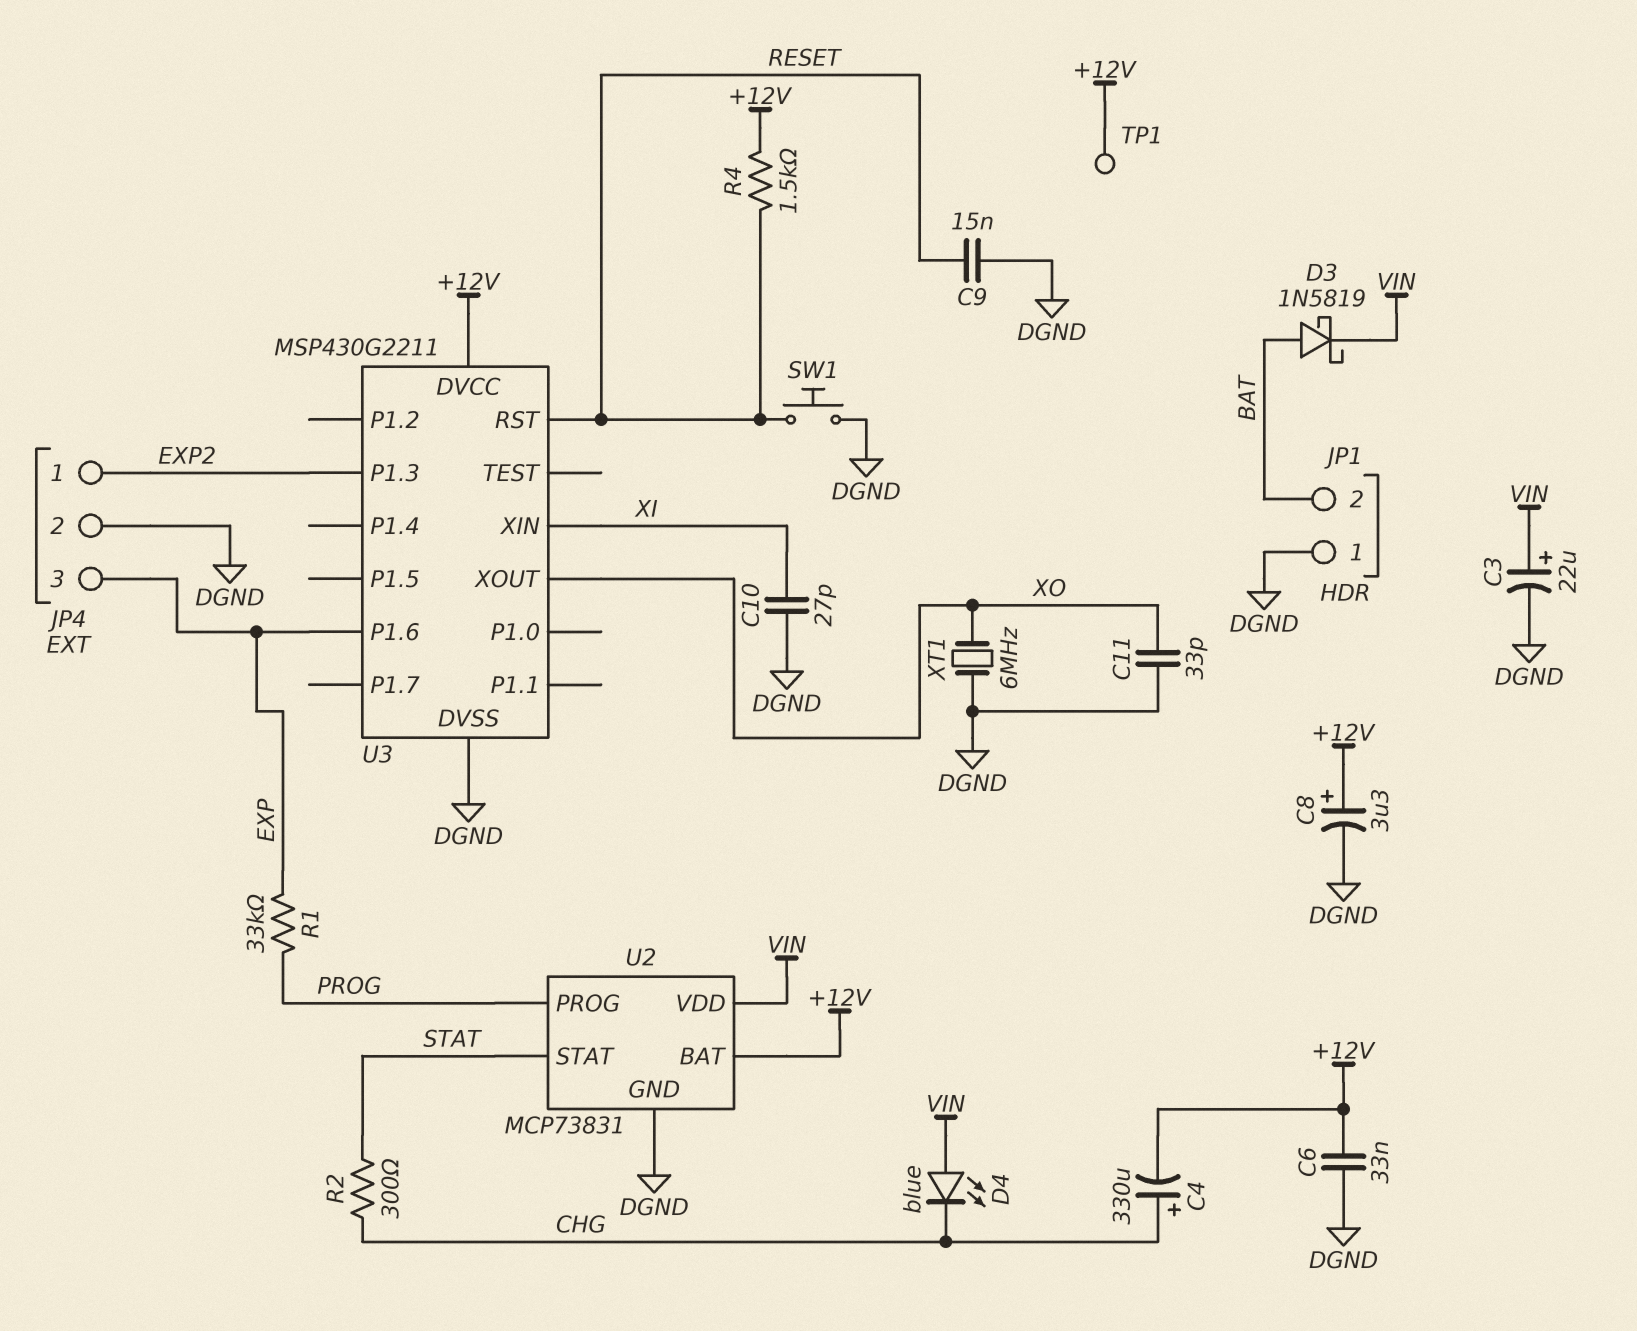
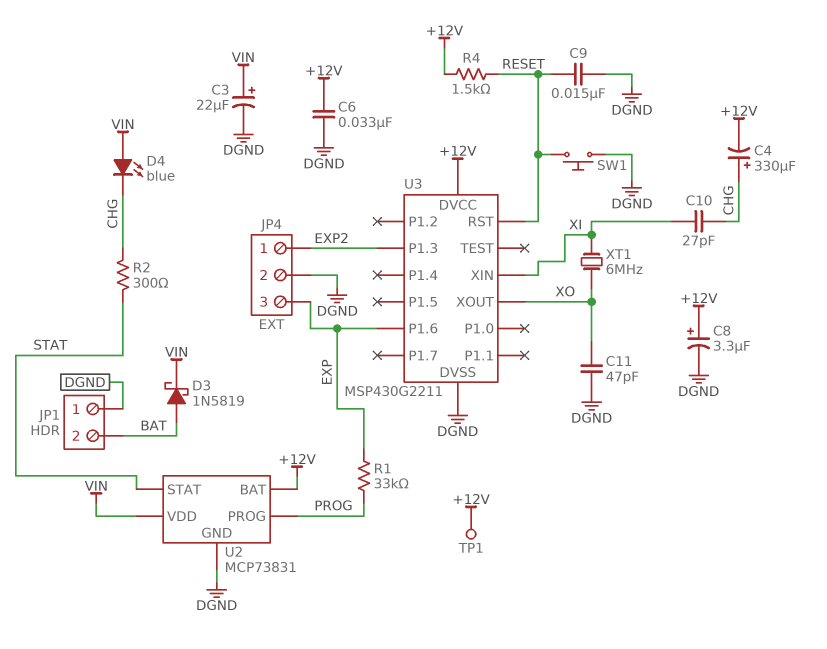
C10: 27pF (DGND, XI) -> 27pF (CHG, XI)
C11: 33pF (DGND, XO) -> 47pF (DGND, XO)
XT1: 6MHz (DGND, XO) -> 6MHz (XI, XO)

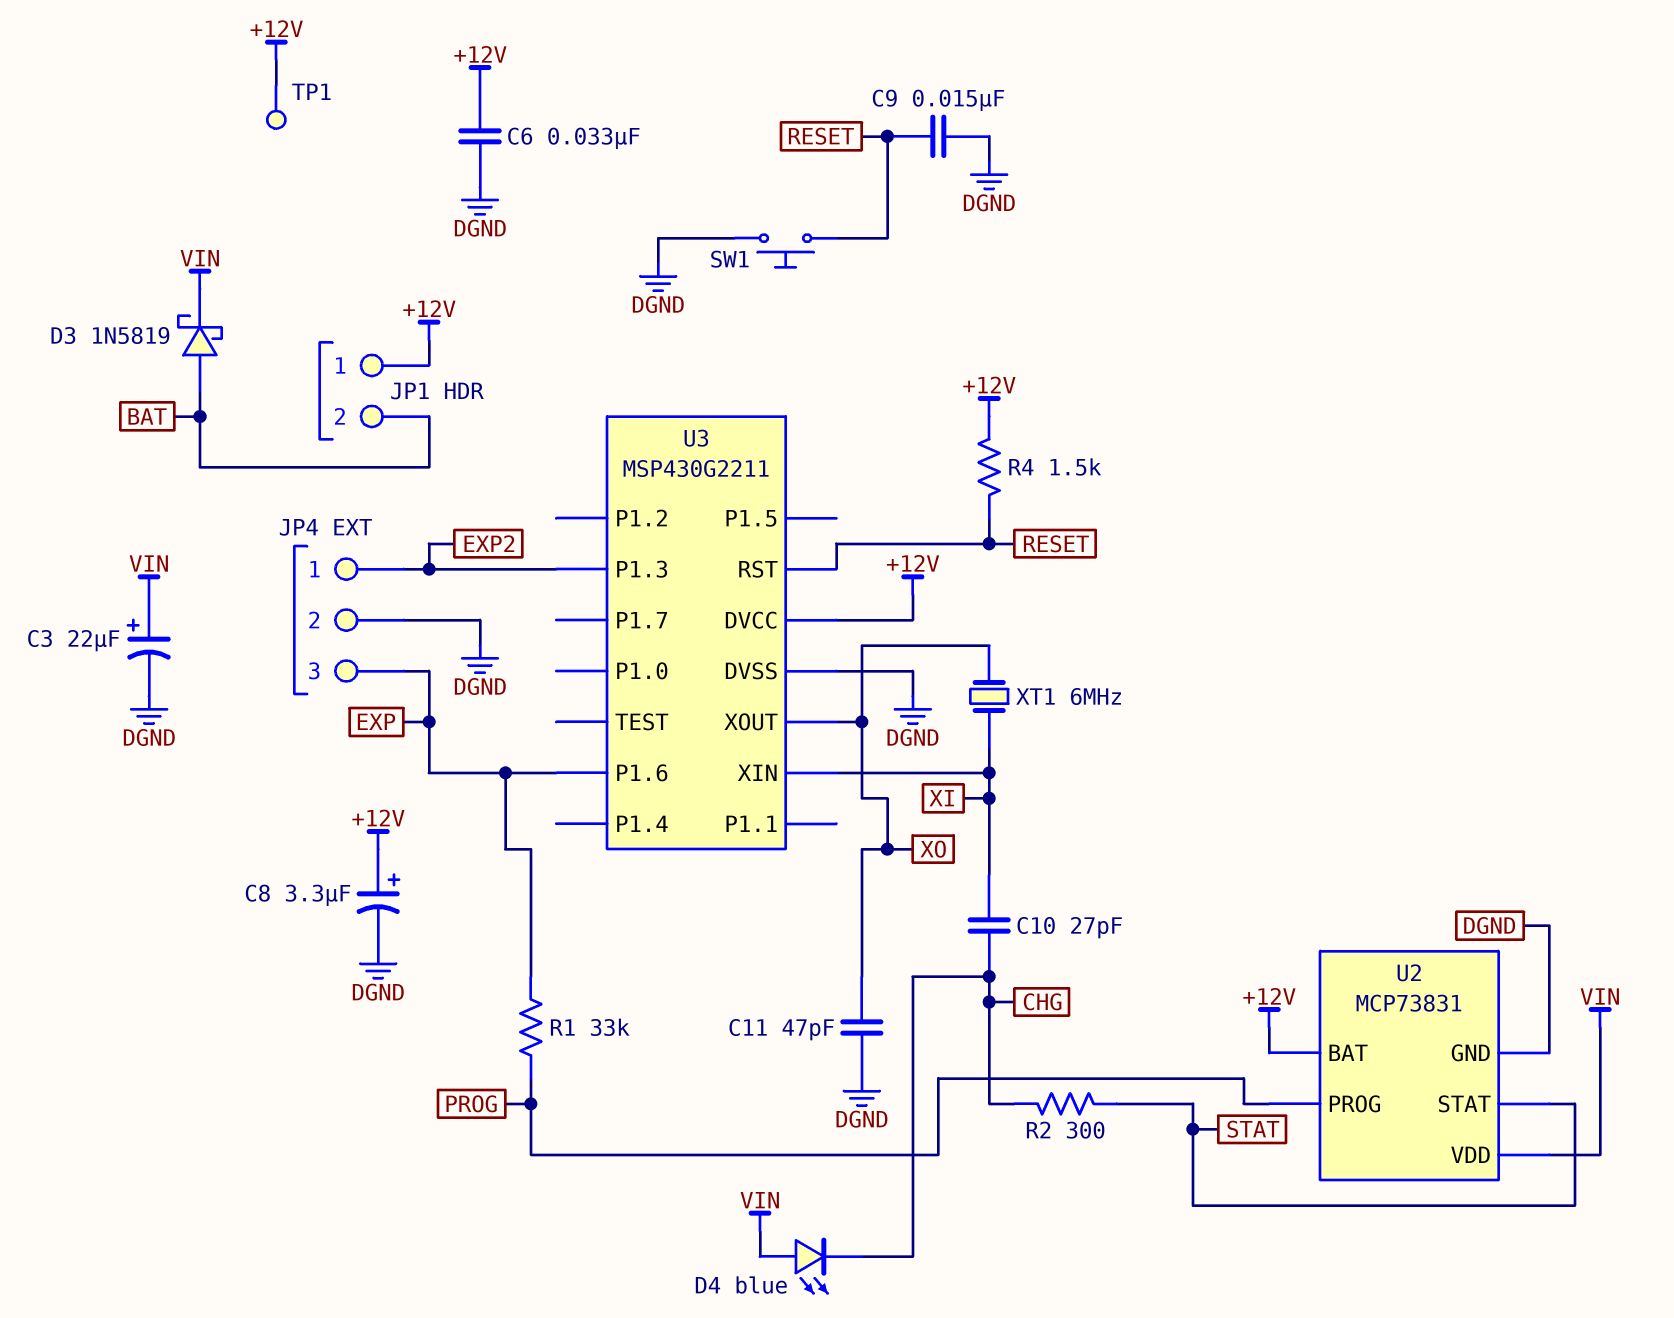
C4: 330uF (plus CHG, minus +12V) -> none
JP1 pin 1: DGND -> +12V

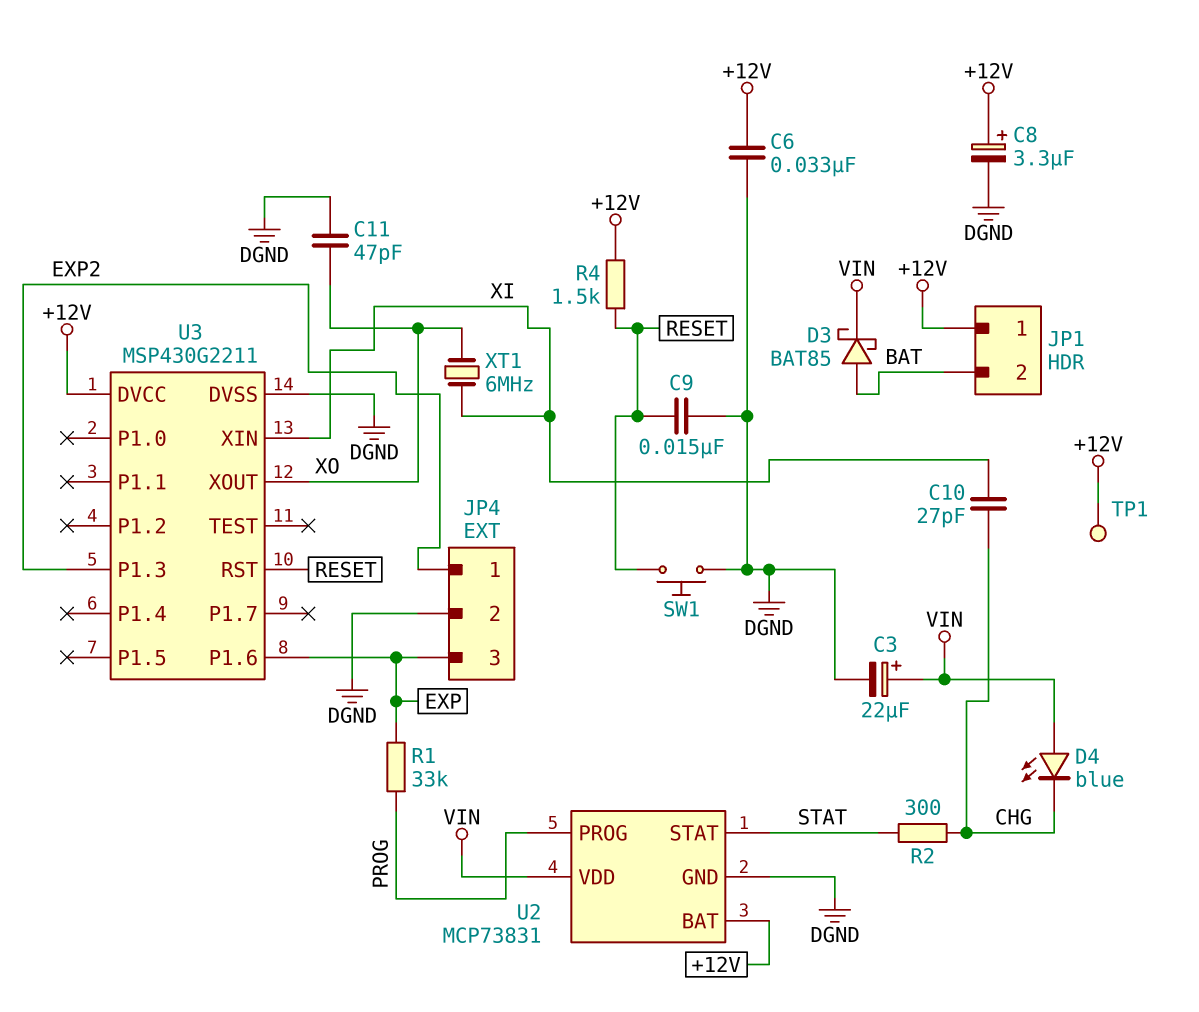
D3: schottky 1N5819 (A BAT, K VIN) -> schottky BAT85 (A BAT, K VIN)

